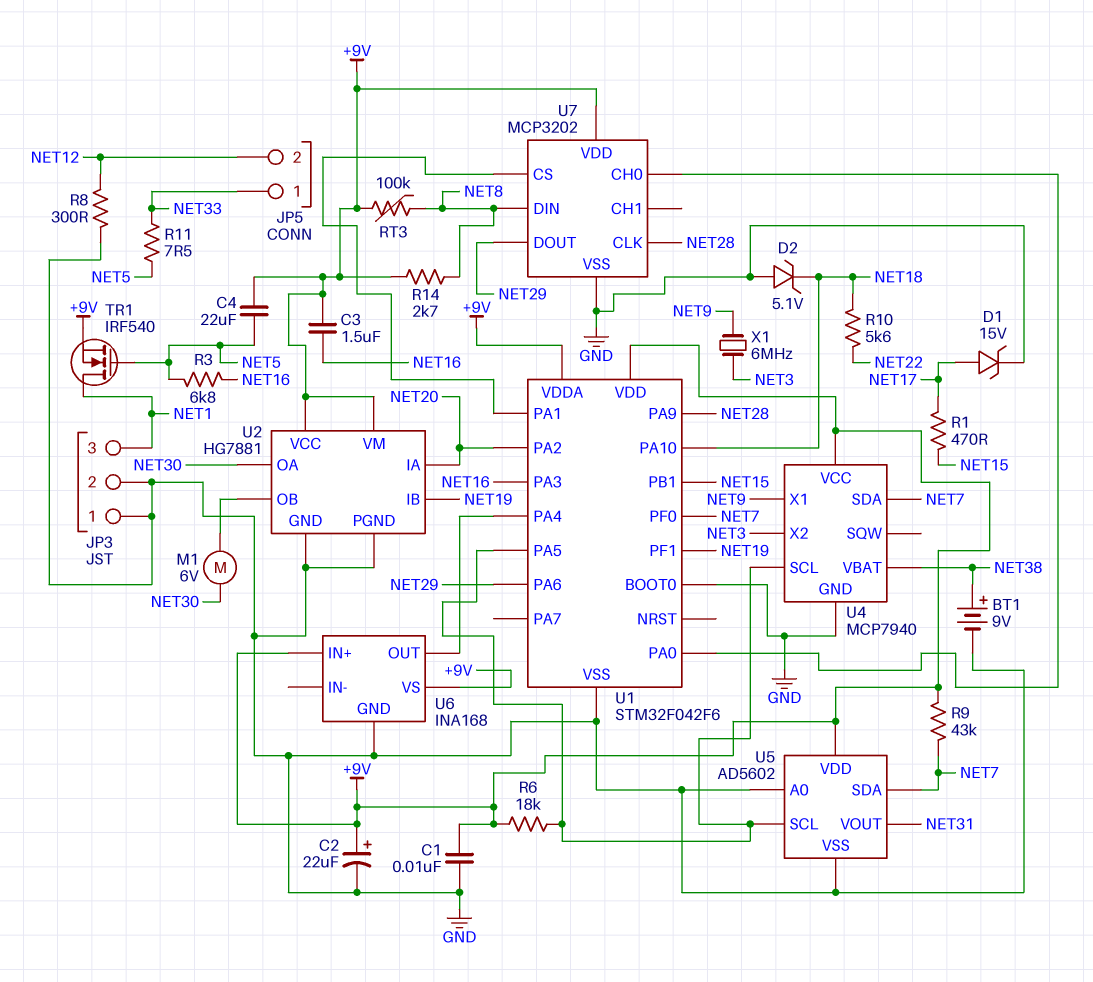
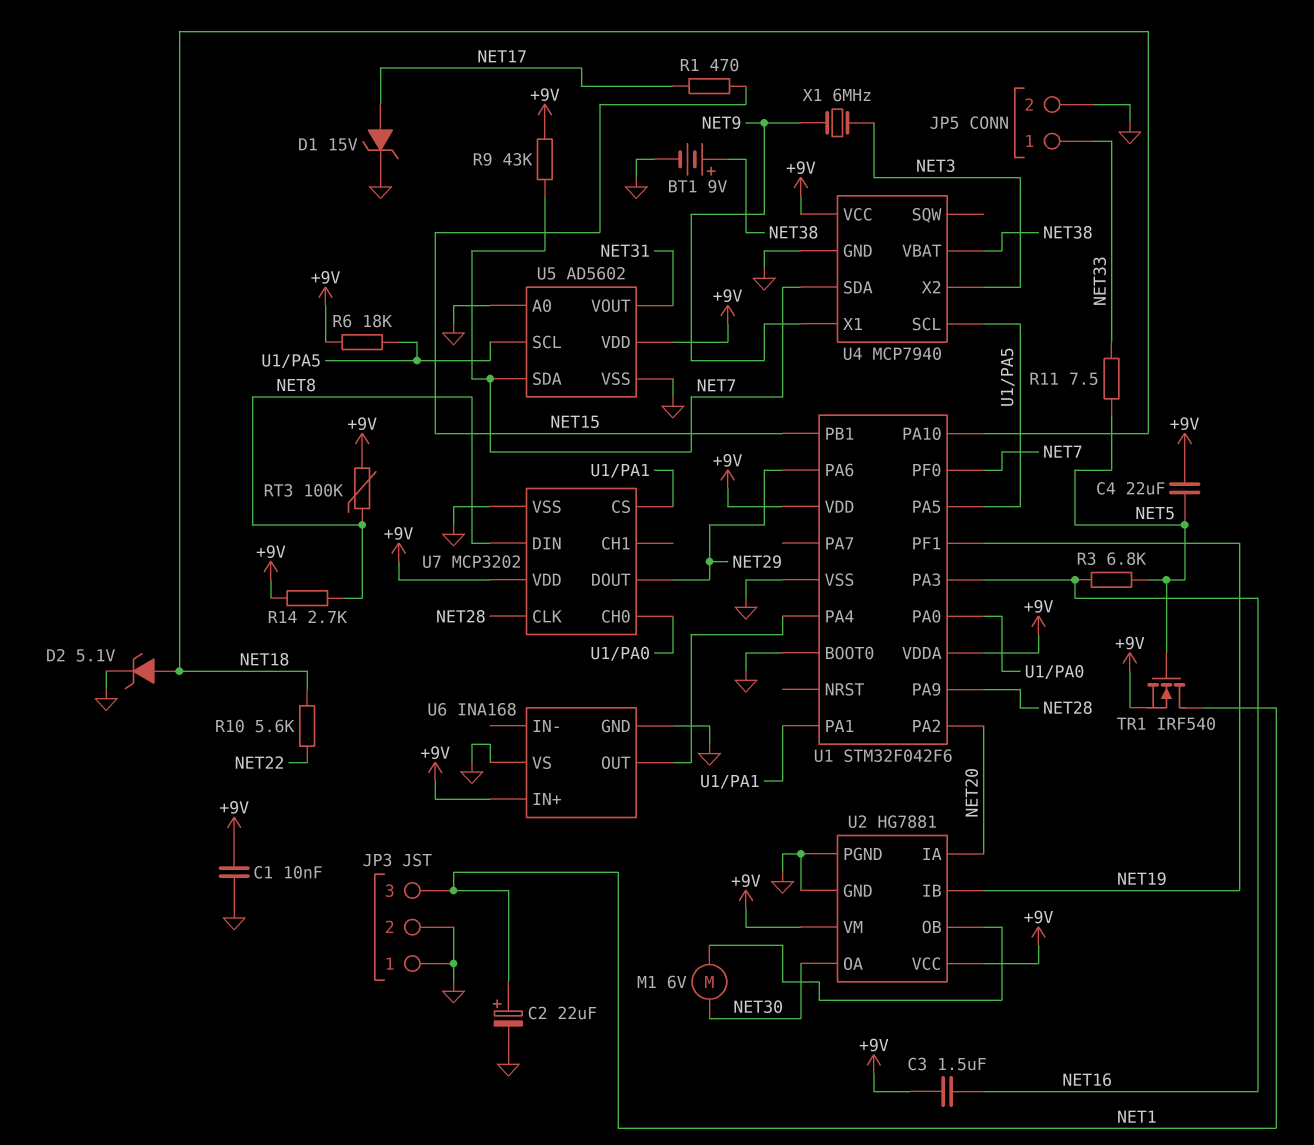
C2: 22uF (plus +9V, minus GND) -> 22uF (plus NET1, minus GND)
D2: zener 5.1V (A GND, K NET18) -> zener 5.1V (A NET18, K GND)
JP5 pin 2: NET12 -> GND
R8: 300 (GND, NET12) -> none
U6 pin VS: +9V -> GND

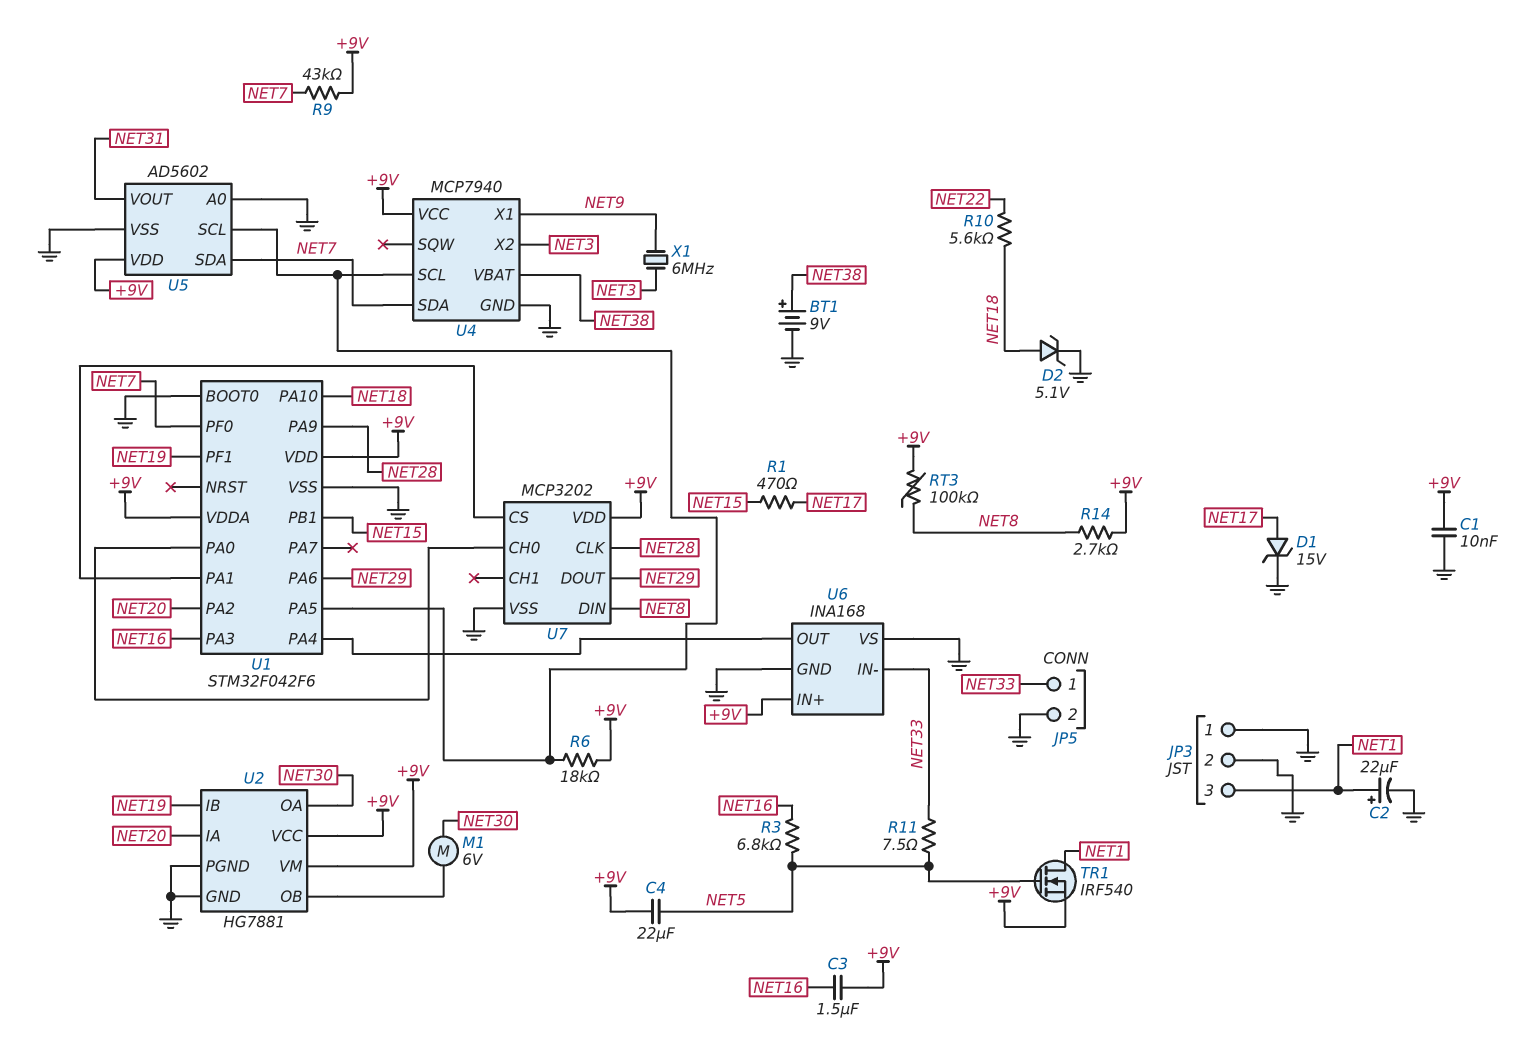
U6 pin IN-: none -> NET33

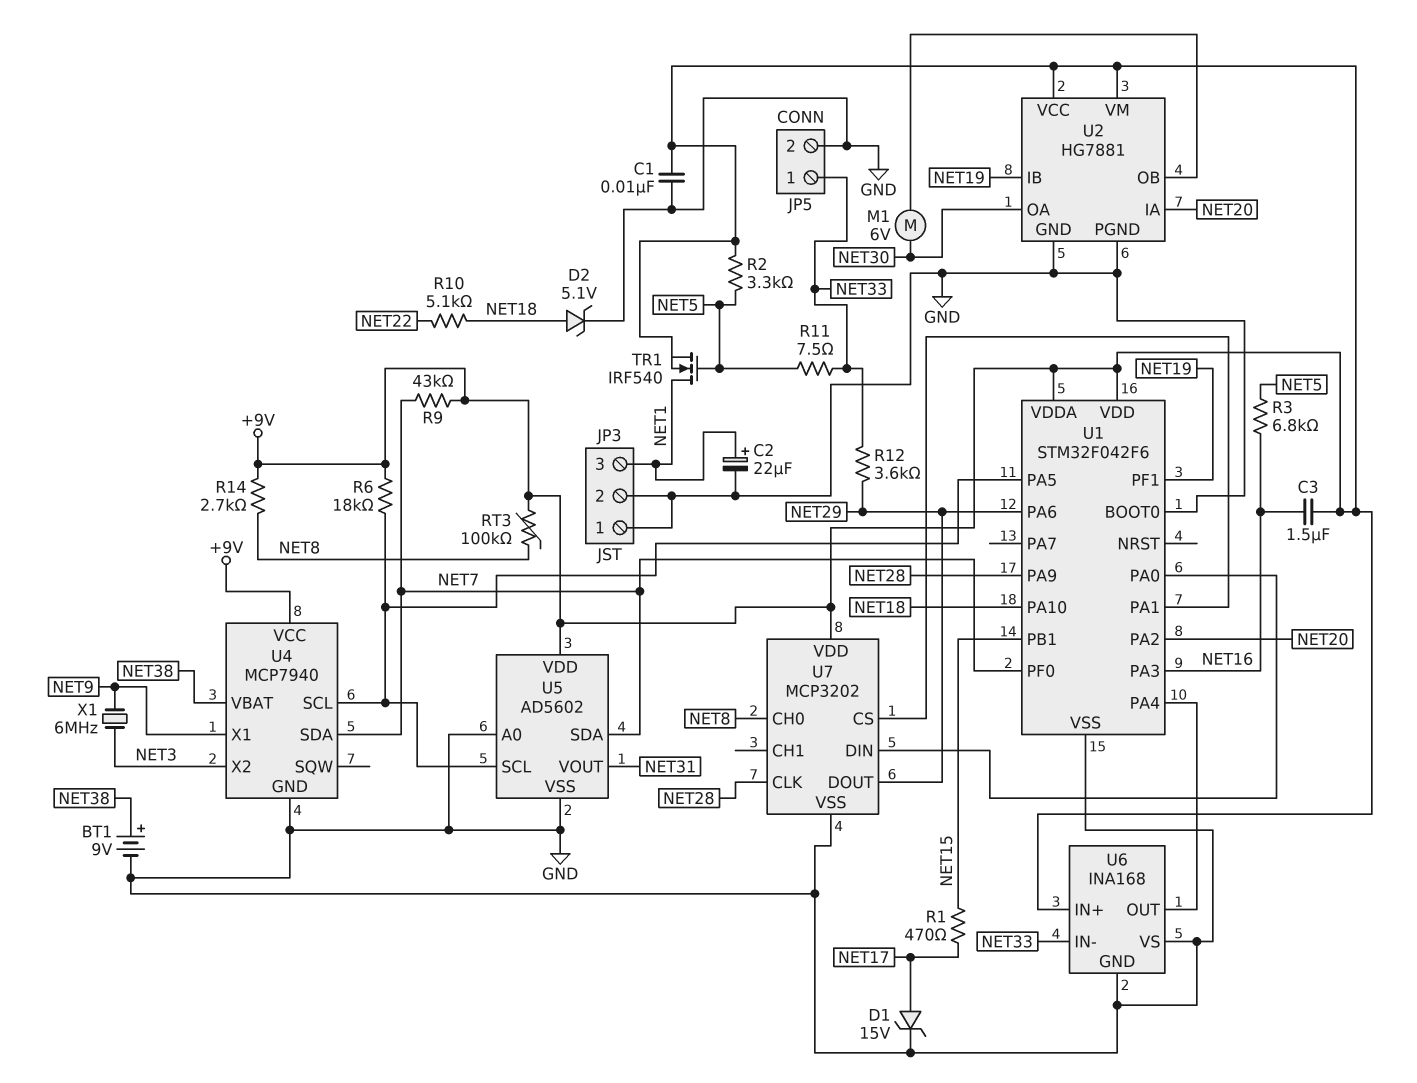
C4: 22uF (+9V, NET5) -> none
R2: none -> 3.3k (+9V, NET5)
R10: 5.6k (NET18, NET22) -> 5.1k (NET18, NET22)
R12: none -> 3.6k (NET29, NET33)
U7 pin CH0: U1/PA0 -> NET8
U7 pin DIN: NET8 -> U1/PA0

